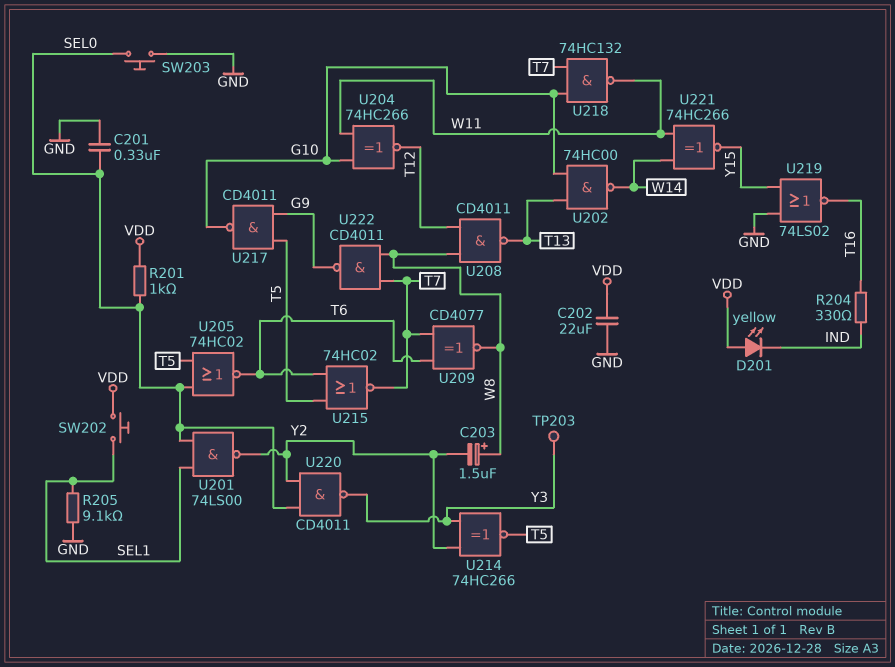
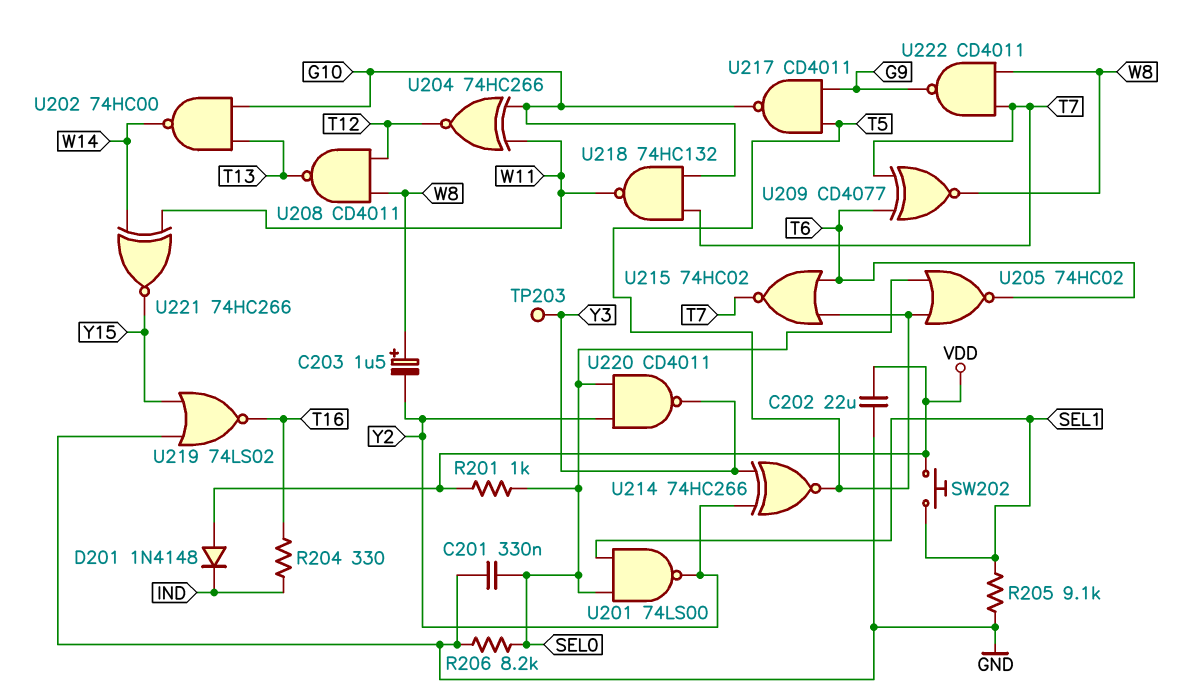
D201: LED yellow (A VDD, K IND) -> diode 1N4148 (A VDD, K IND)
R206: none -> 8.2k (GND, SEL0)
SW203: button (GND, SEL0) -> none

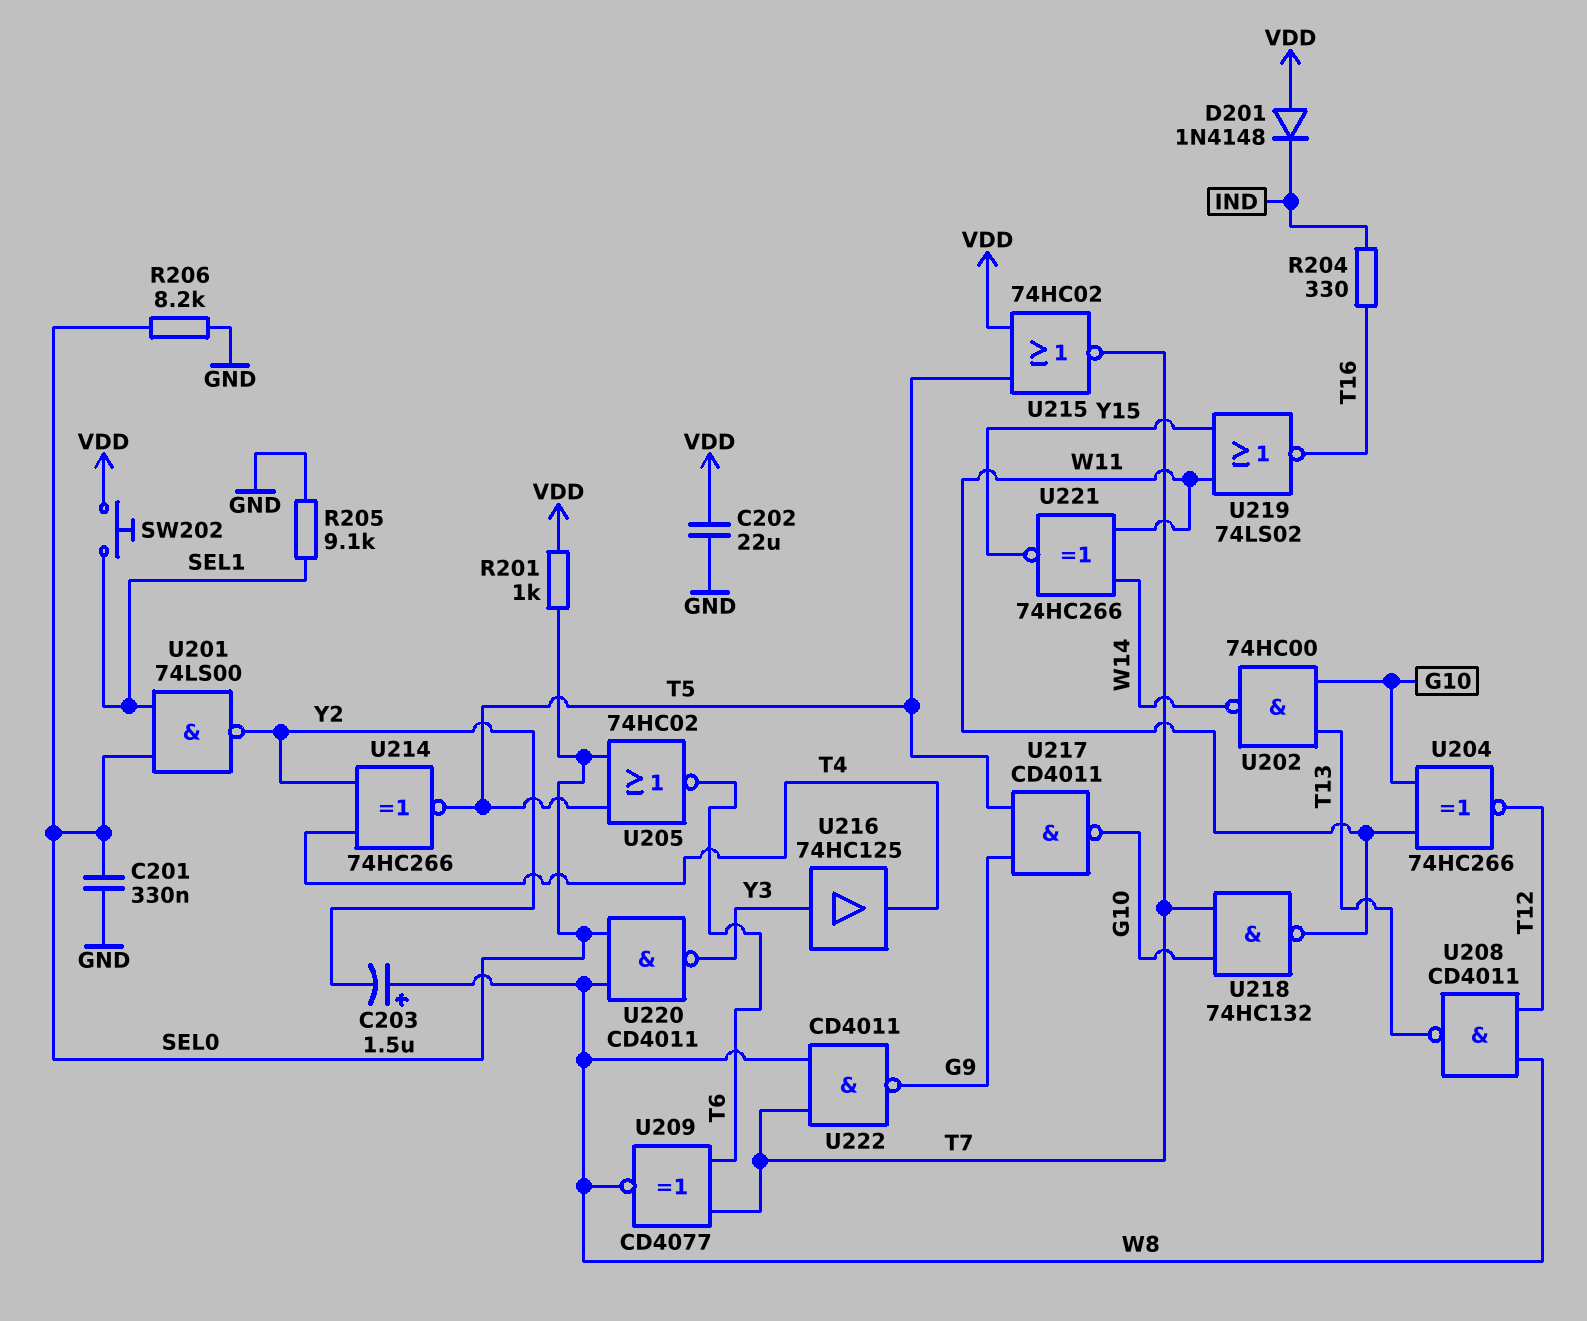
TP203: test point (Y3) -> none
U214: XNOR 74HC266 (in Y2, in Y3, out T5) -> XNOR 74HC266 (in T4, in Y2, out T5)
U215: NOR 74HC02 (in T5, in T6, out T7) -> NOR 74HC02 (in T5, in VDD, out T7)
U216: none -> buffer 74HC125 (in Y3, out T4)
U219: NOR 74LS02 (in GND, in Y15, out T16) -> NOR 74LS02 (in W11, in Y15, out T16)
U220: NAND CD4011 (in SEL0, in Y2, out Y3) -> NAND CD4011 (in SEL0, in W8, out Y3)

